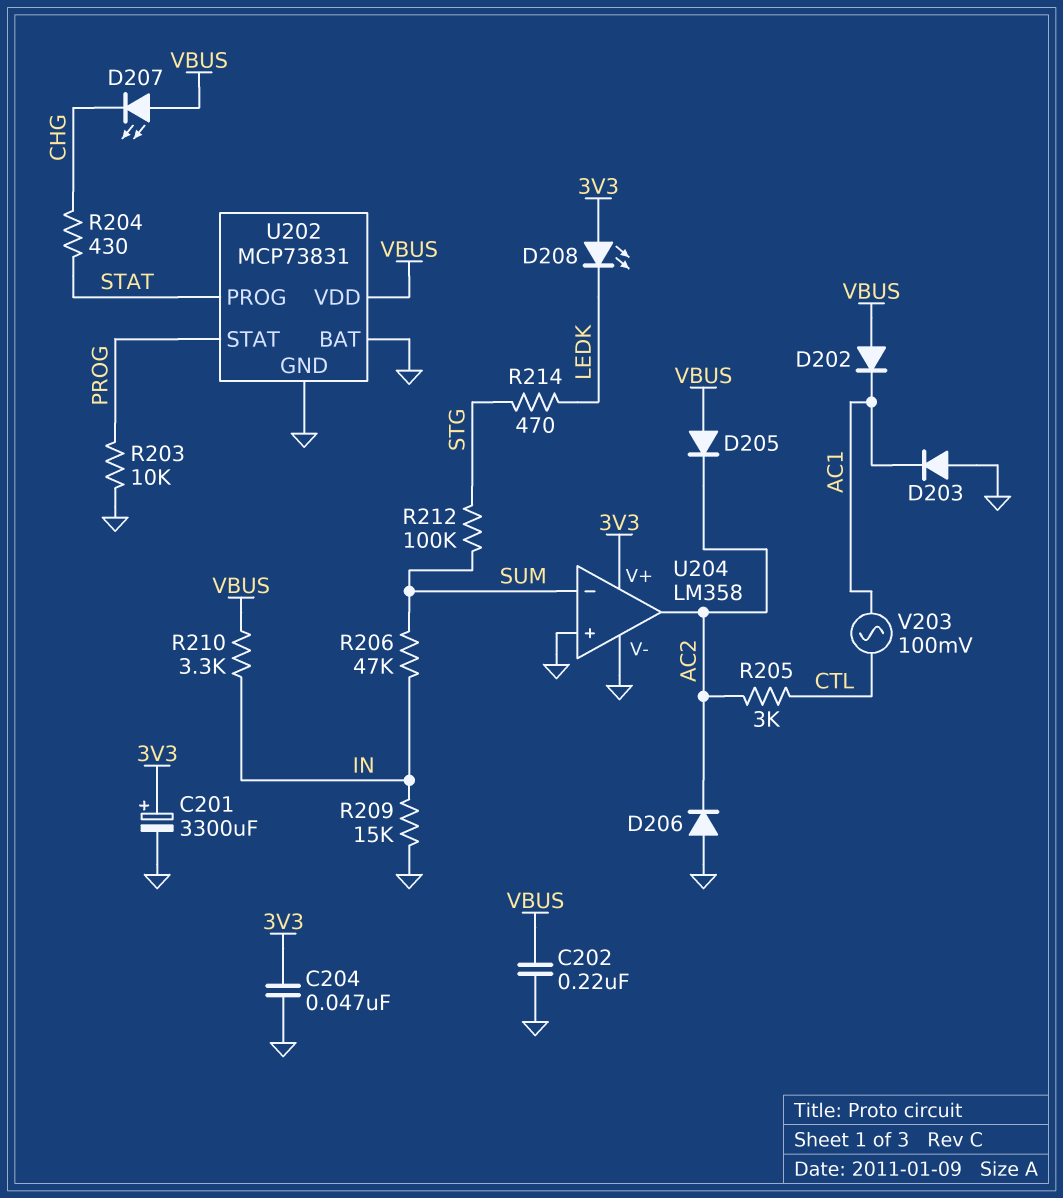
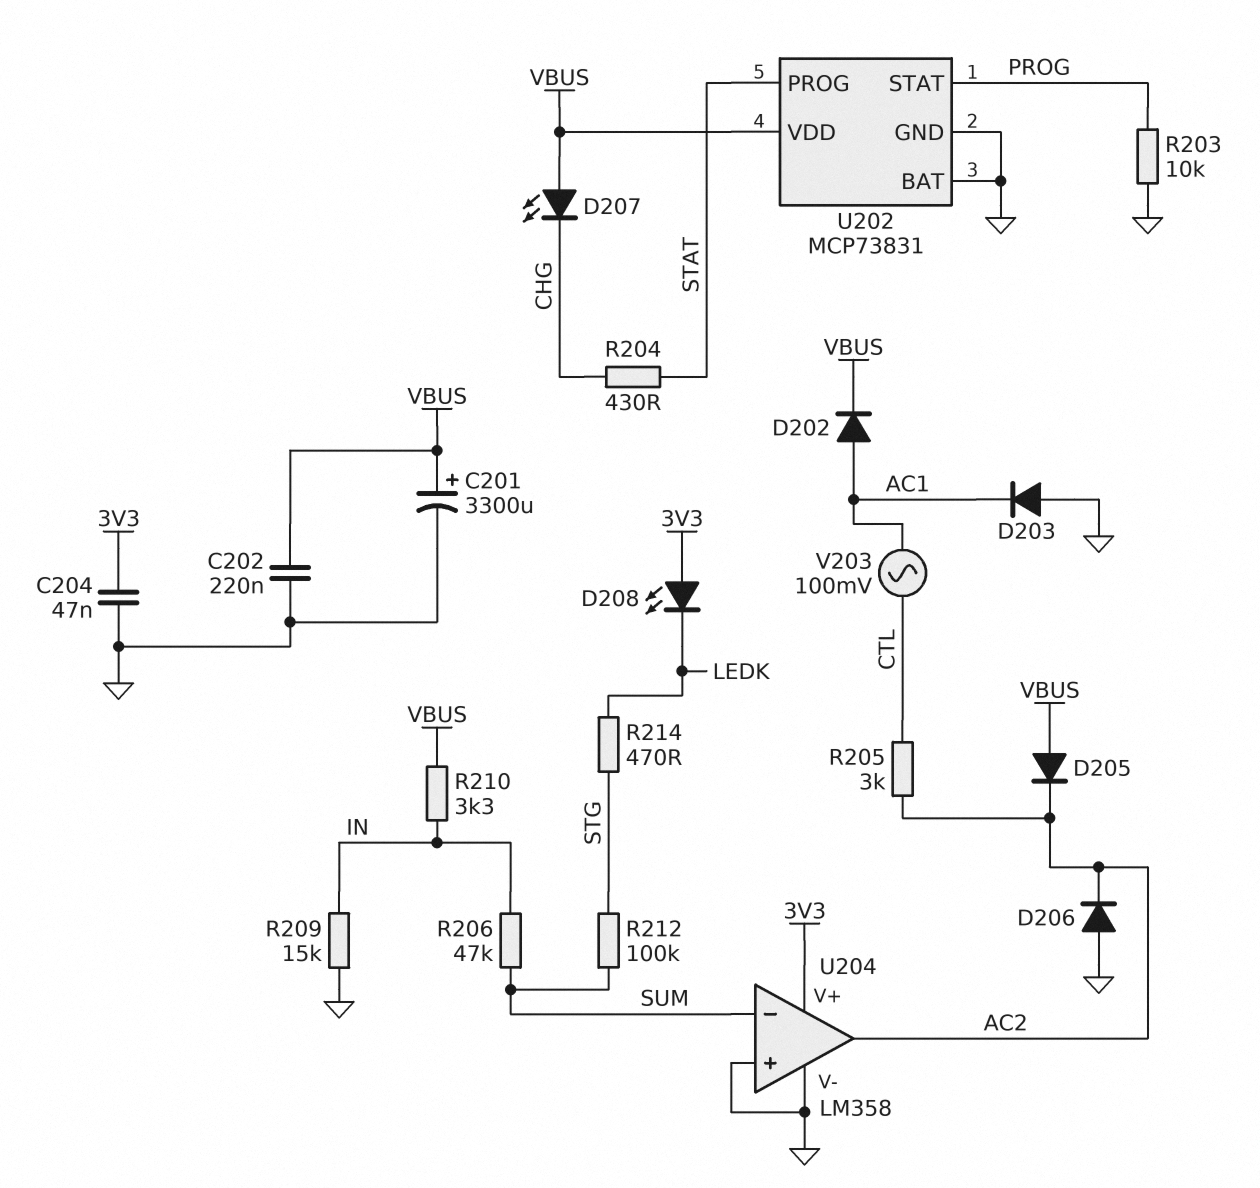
C201: 3300uF (plus 3V3, minus GND) -> 3300uF (plus VBUS, minus GND)
D202: diode (A VBUS, K AC1) -> diode (A AC1, K VBUS)

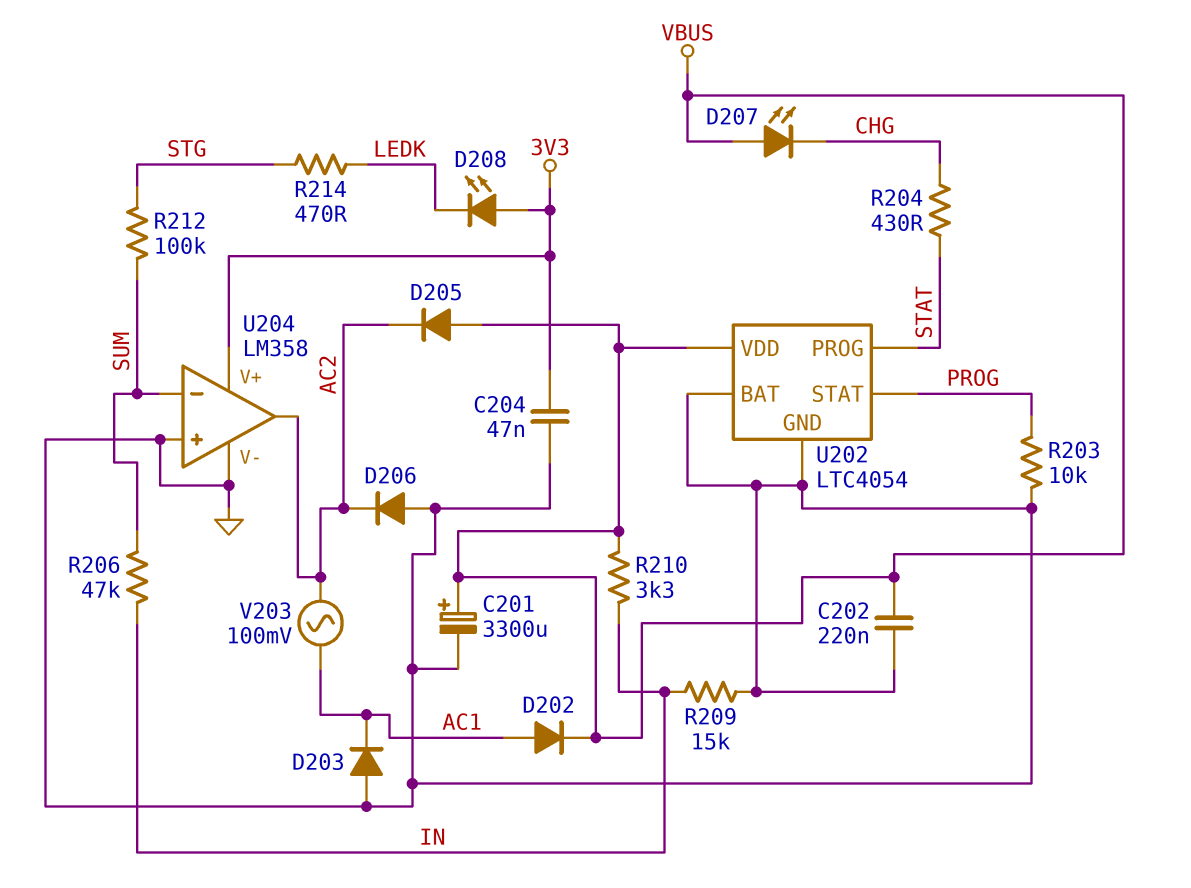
R205: 3k (AC2, CTL) -> none
U202: MCP73831 -> LTC4054
V203: AC 100mV (AC1, CTL) -> AC 100mV (AC1, AC2)

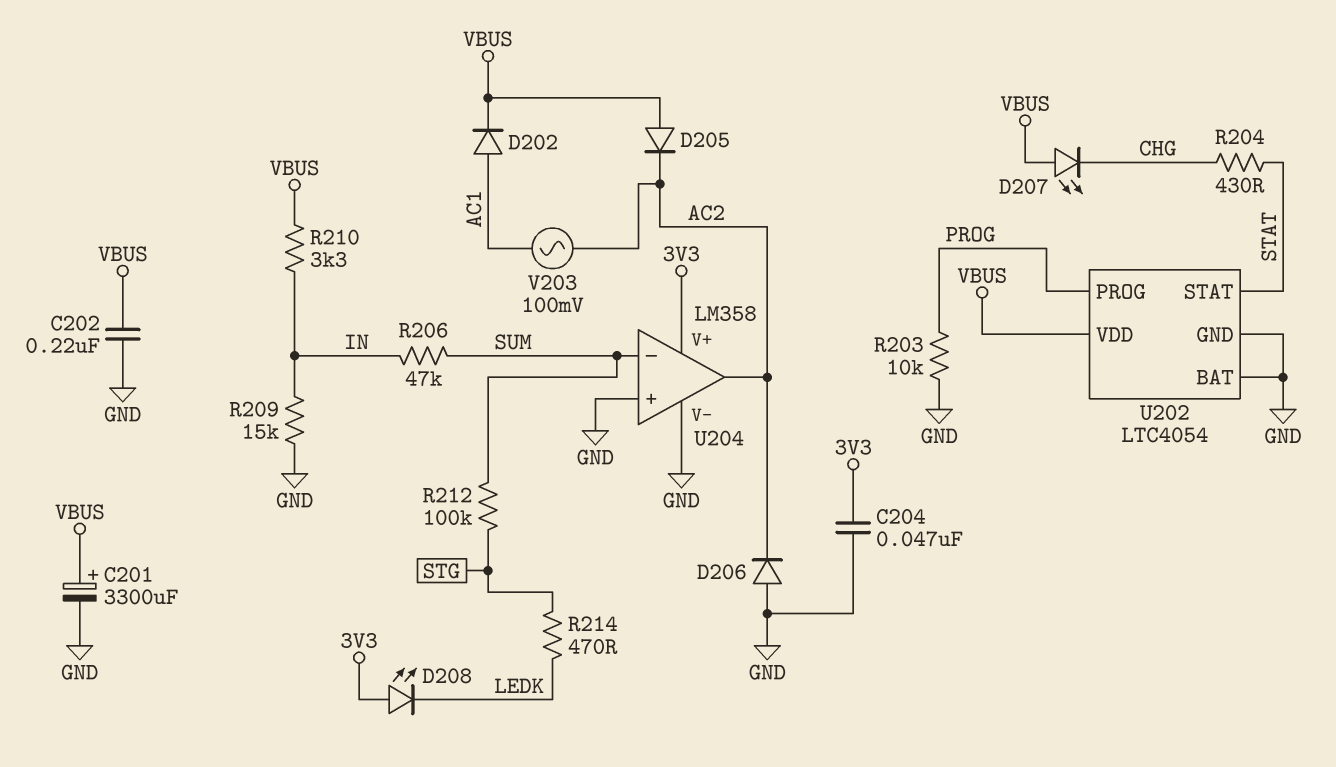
D203: diode (A GND, K AC1) -> none
U202 pin PROG: STAT -> PROG
U202 pin STAT: PROG -> STAT

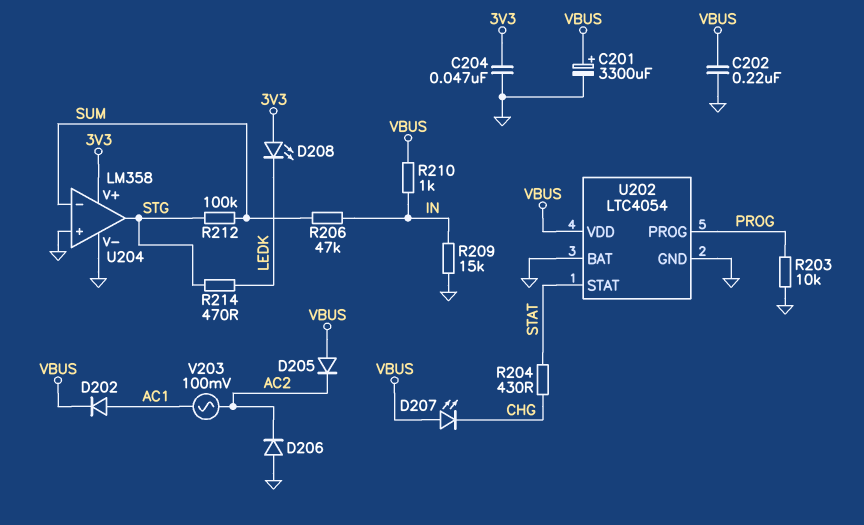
R210: 3.3k (IN, VBUS) -> 1k (IN, VBUS)
U204 pin out: AC2 -> STG

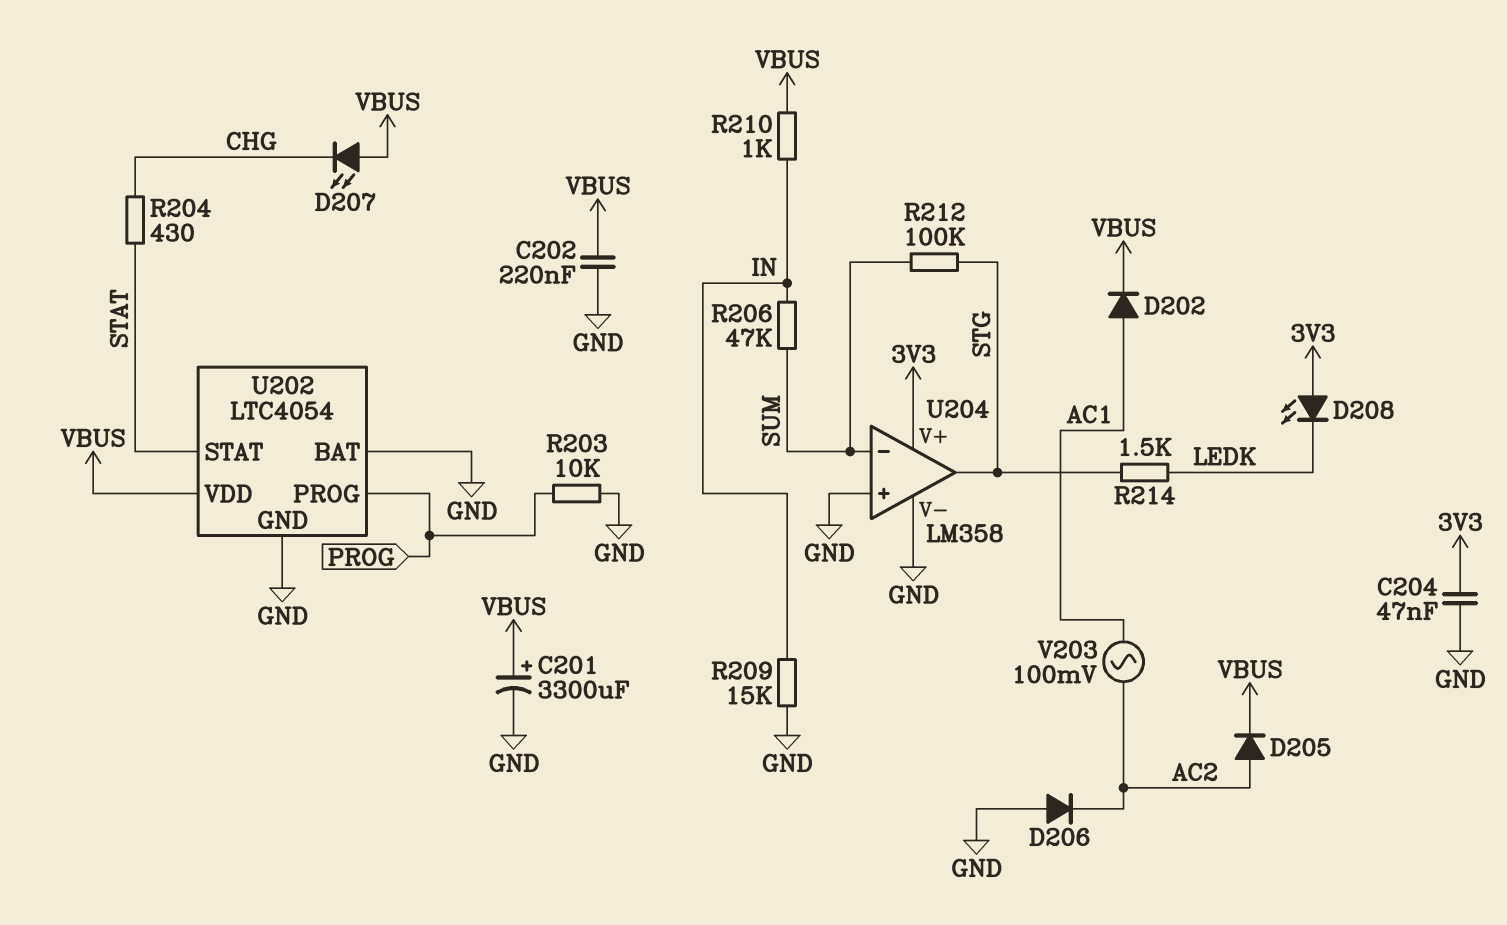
D205: diode (A VBUS, K AC2) -> diode (A AC2, K VBUS)
R214: 470 (LEDK, STG) -> 1.5k (LEDK, STG)

